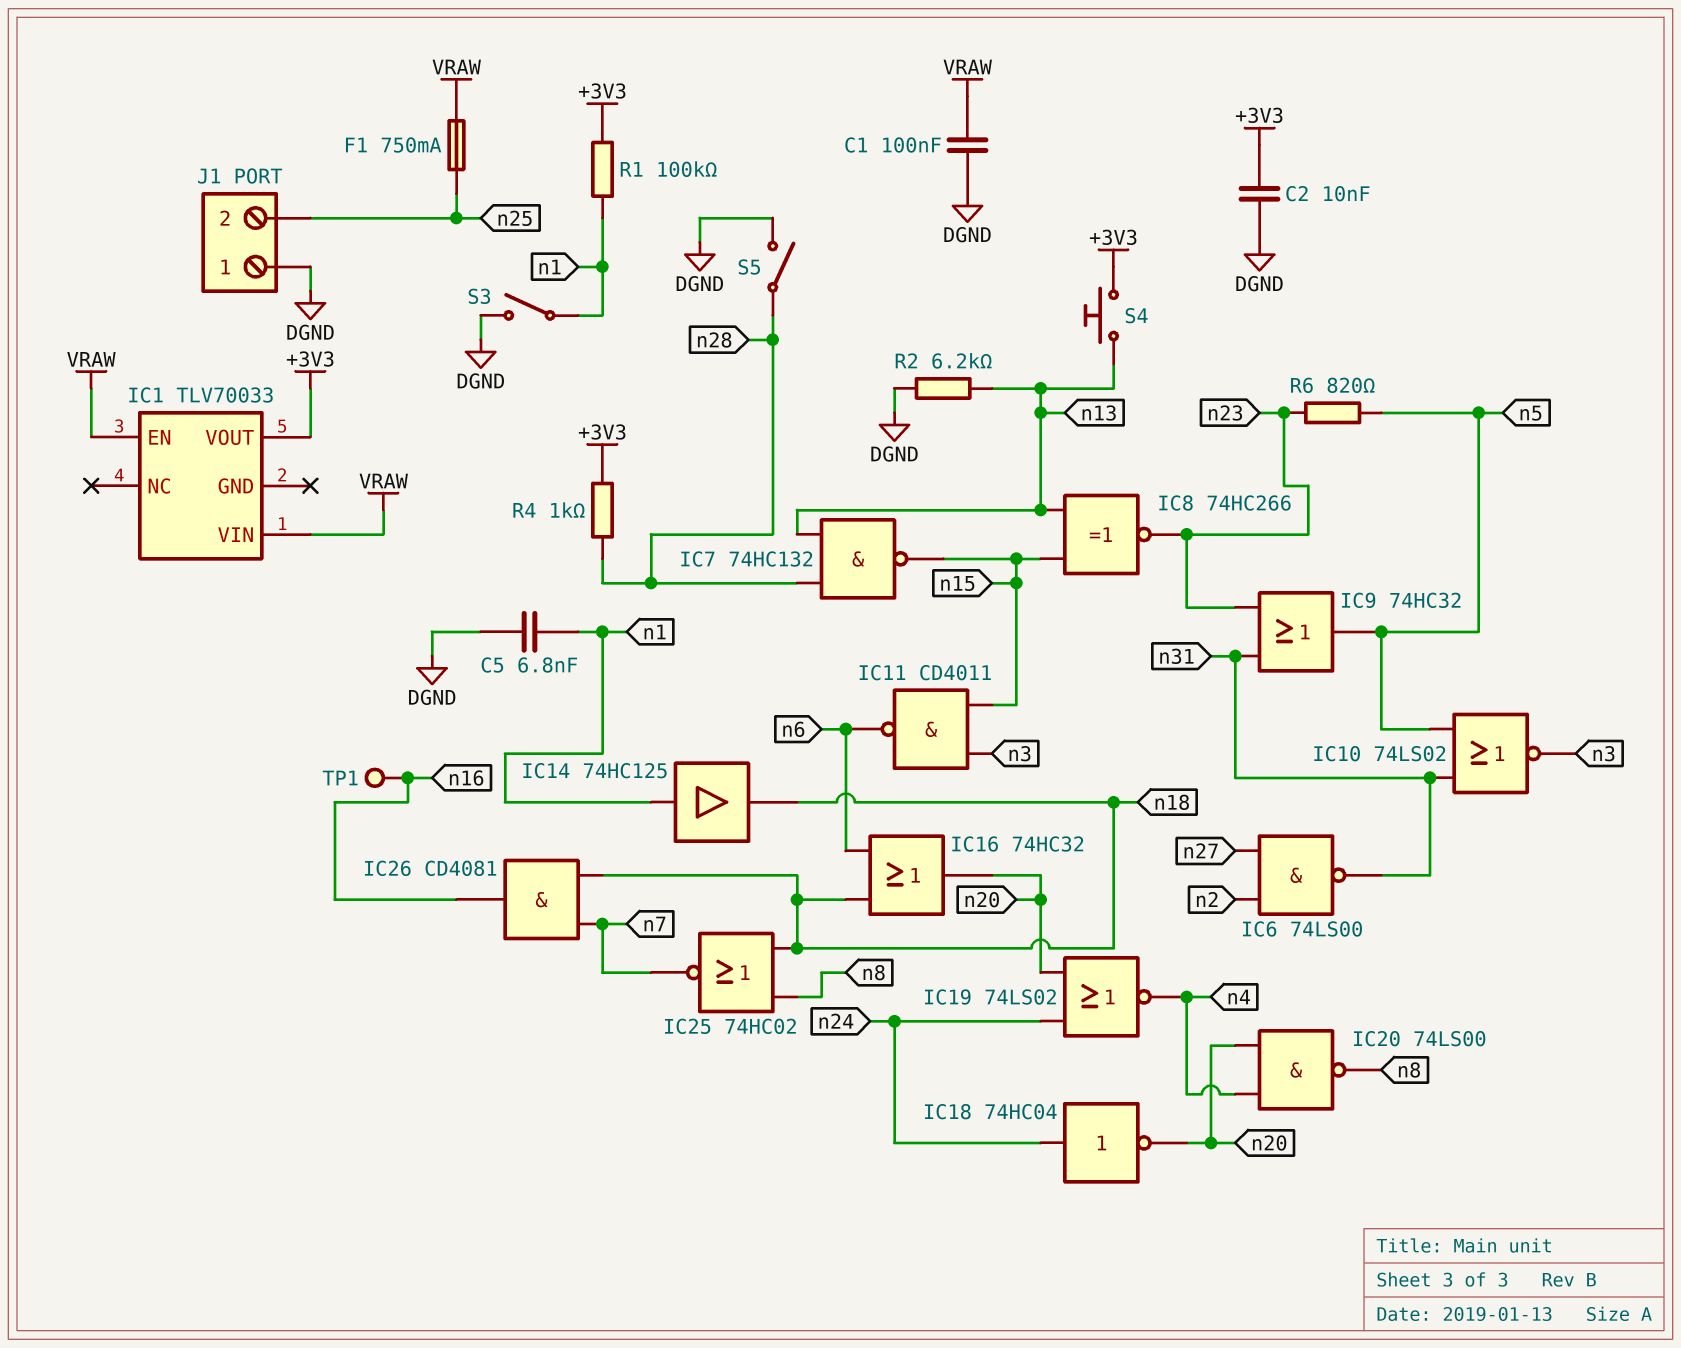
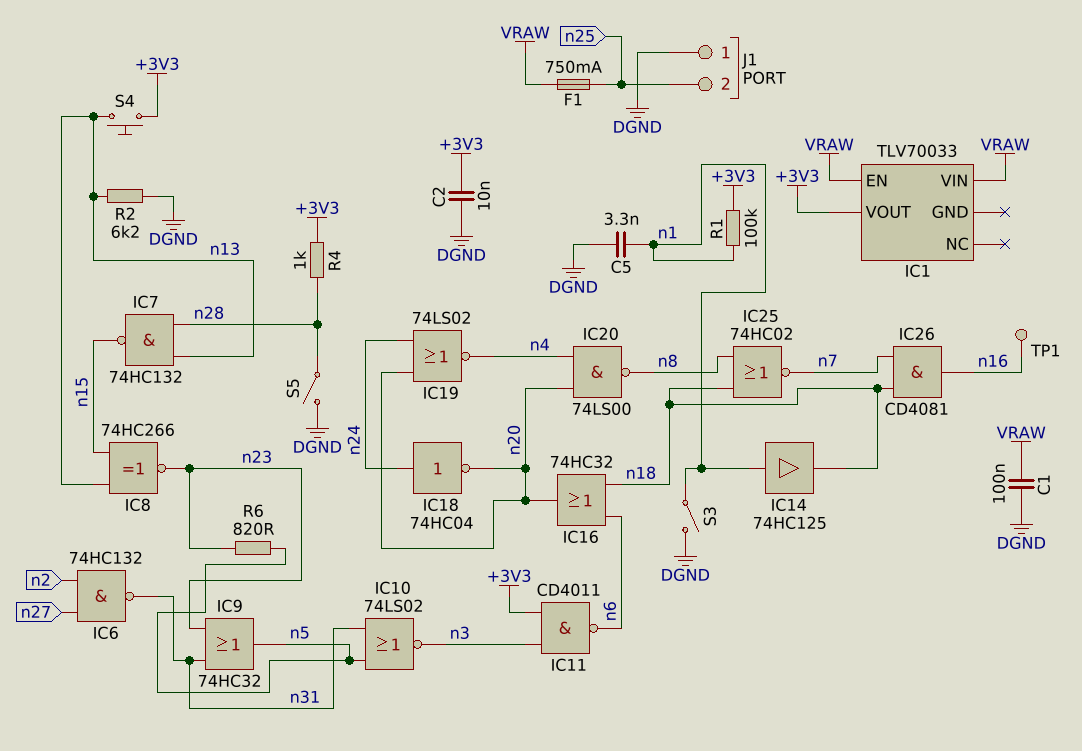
C5: 6.8nF (DGND, n1) -> 3.3nF (DGND, n1)
IC6: NAND 74LS00 (in n2, in n27, out n31) -> NAND 74HC132 (in n2, in n27, out n31)
IC11: NAND CD4011 (in n3, in n15, out n6) -> NAND CD4011 (in +3V3, in n3, out n6)

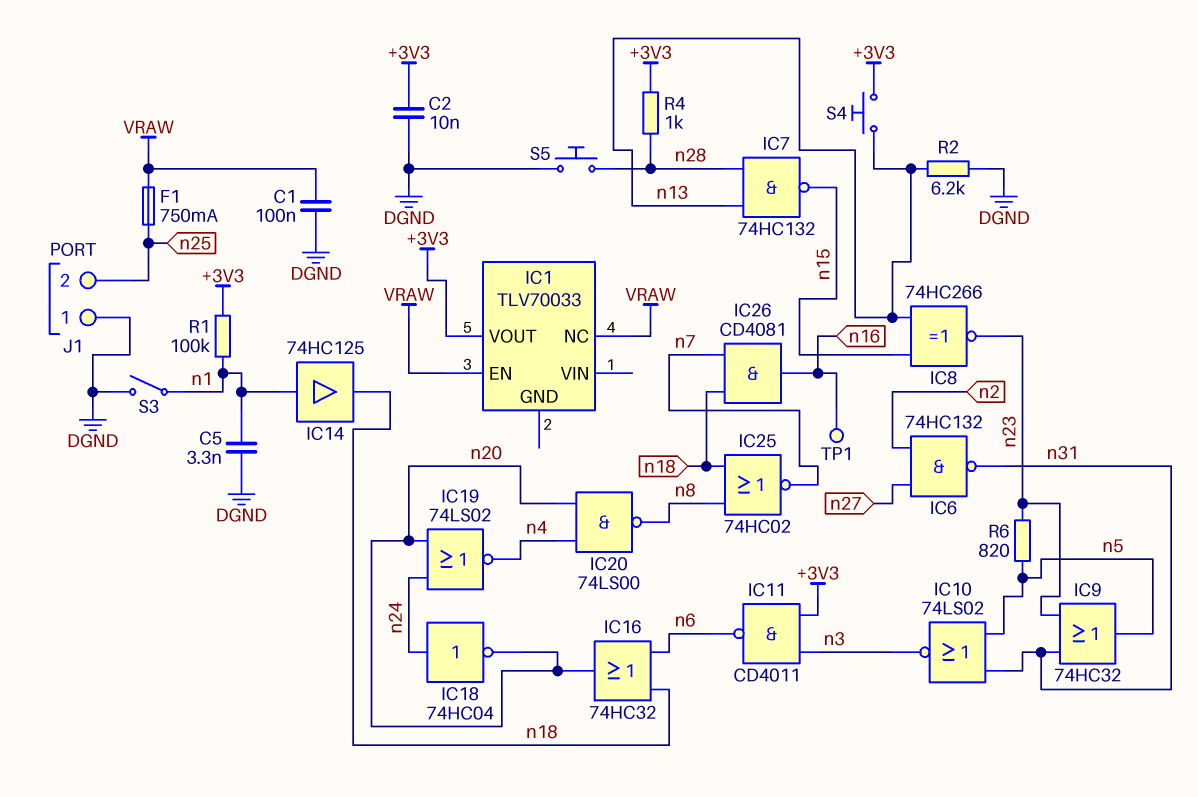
IC1 pin NC: none -> VRAW
IC1 pin VIN: VRAW -> none
S5: switch (DGND, n28) -> button (DGND, n28)

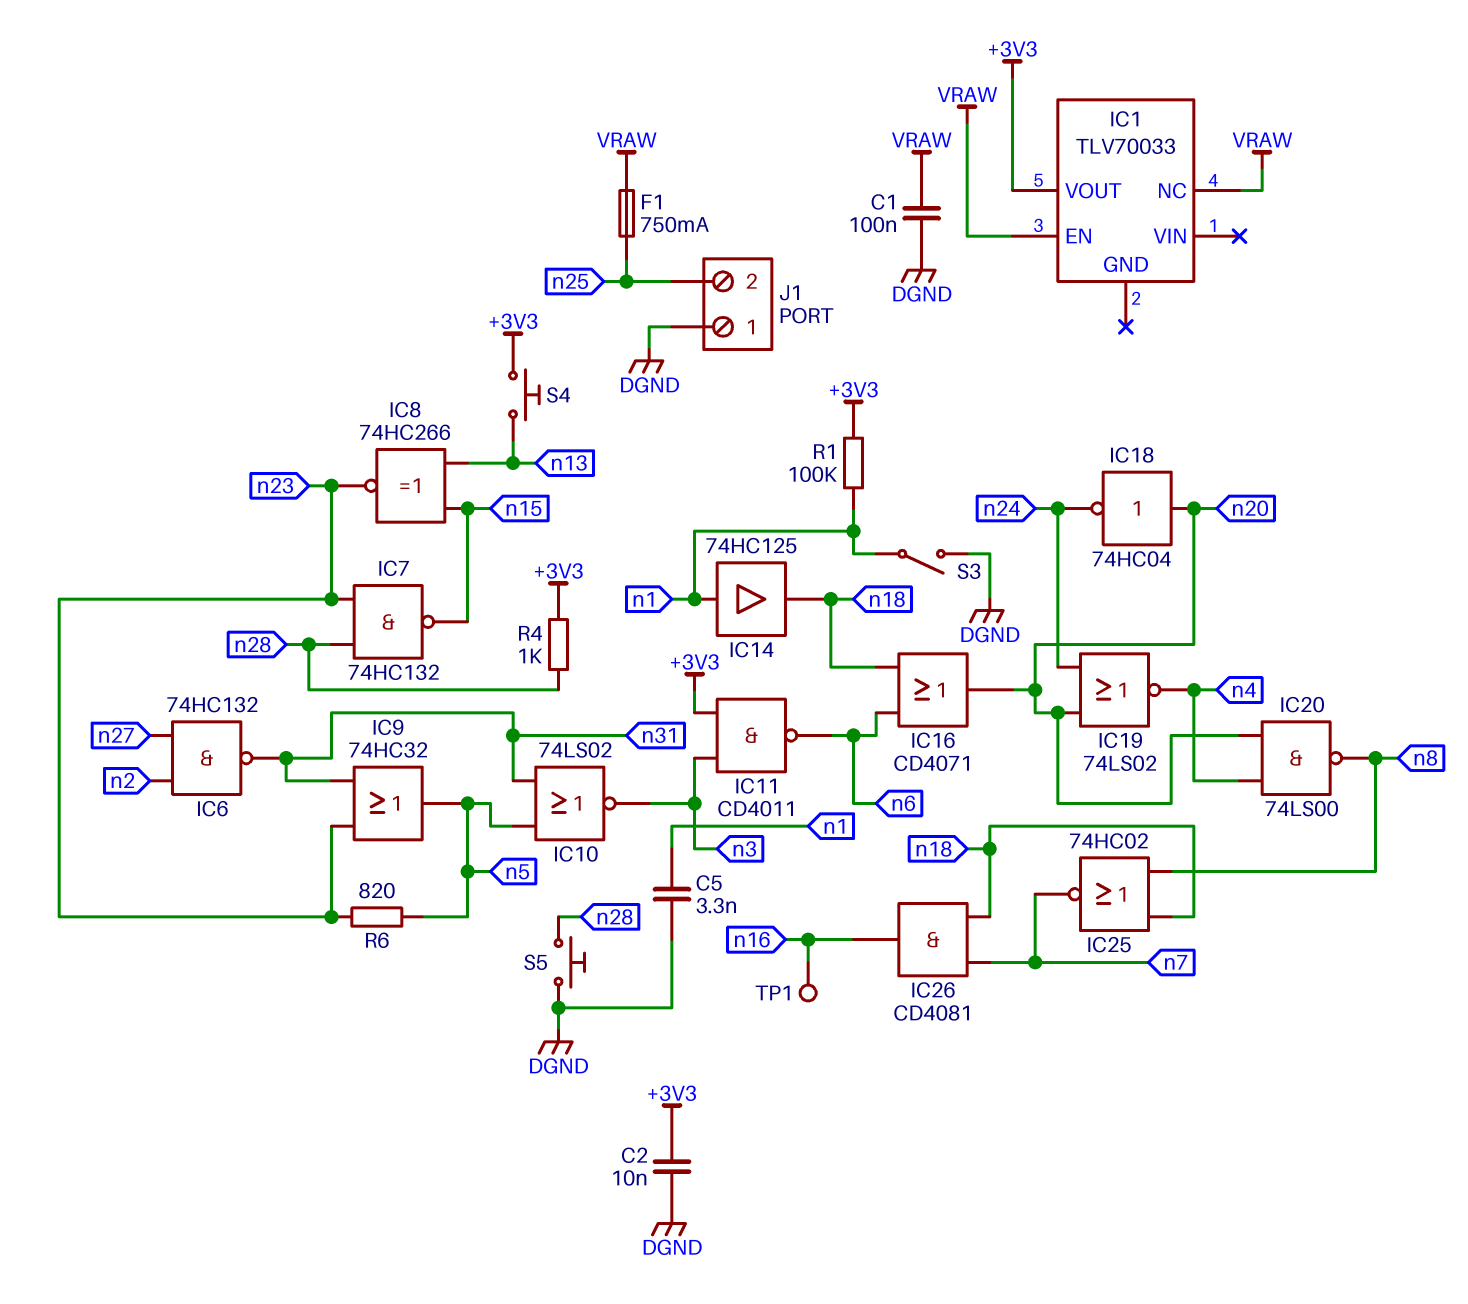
IC7: NAND 74HC132 (in n13, in n28, out n15) -> NAND 74HC132 (in n23, in n28, out n15)
IC16: OR 74HC32 (in n6, in n18, out n20) -> OR CD4071 (in n6, in n18, out n20)
IC18: NOT 74HC04 (in n24, out n20) -> NOT 74HC04 (in n20, out n24)
R2: 6.2k (DGND, n13) -> none

